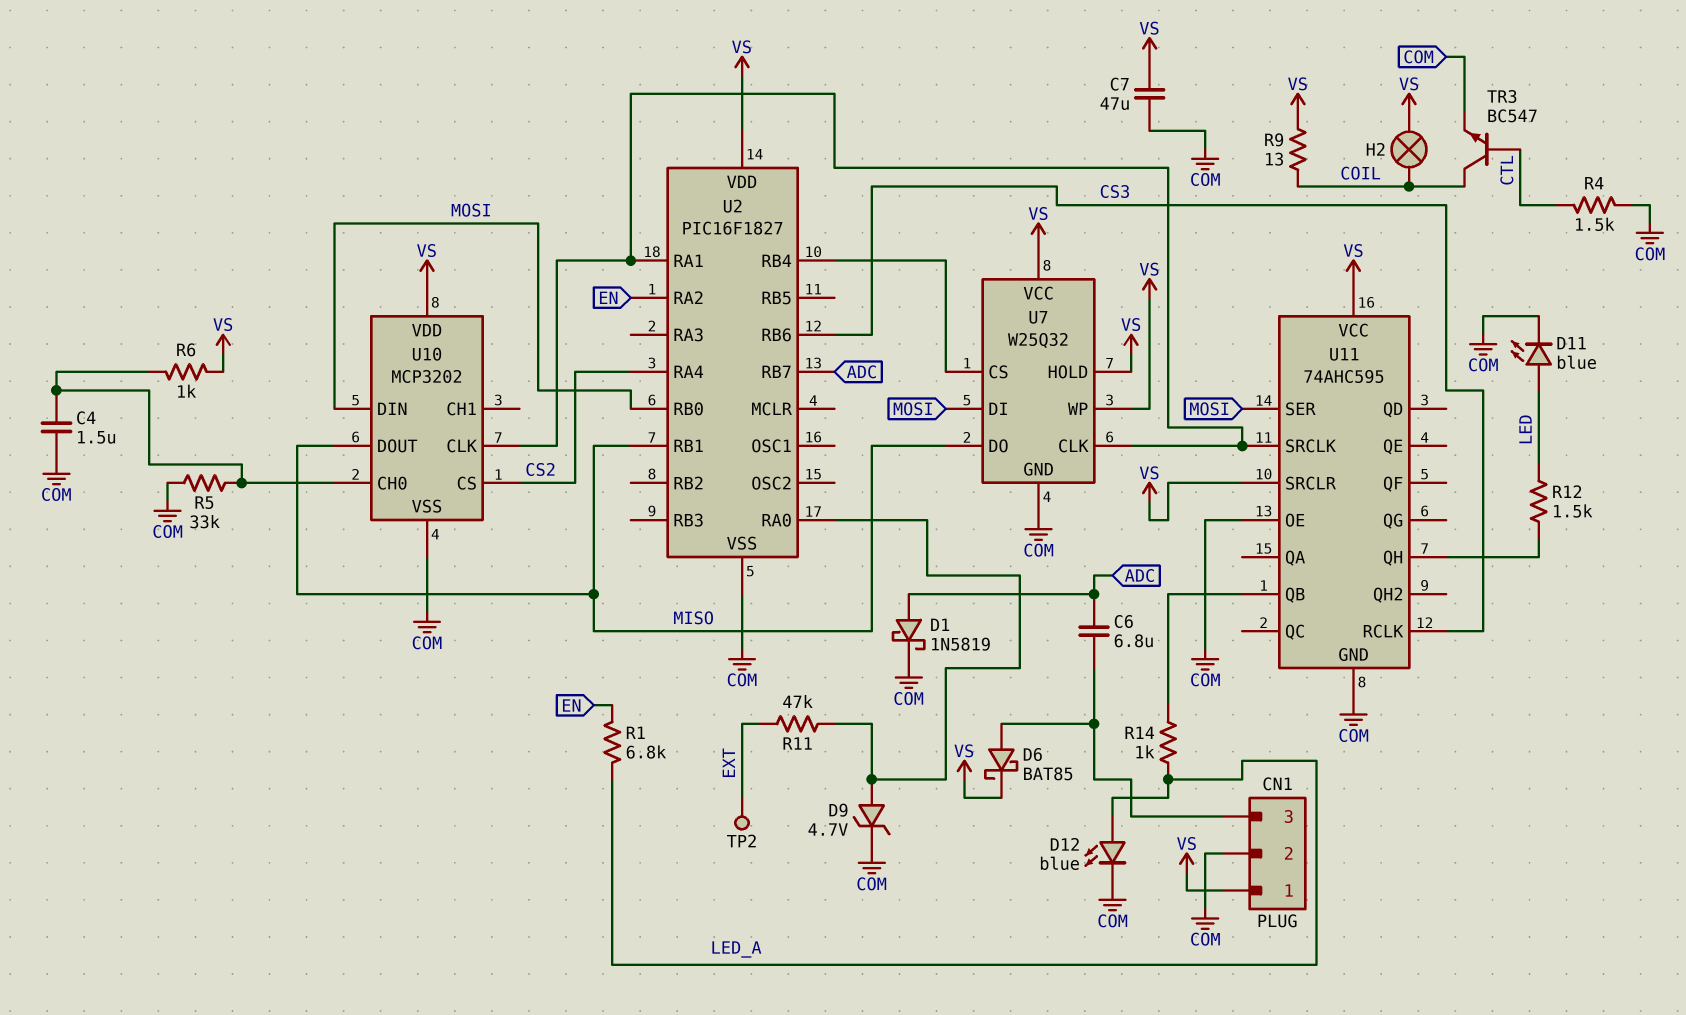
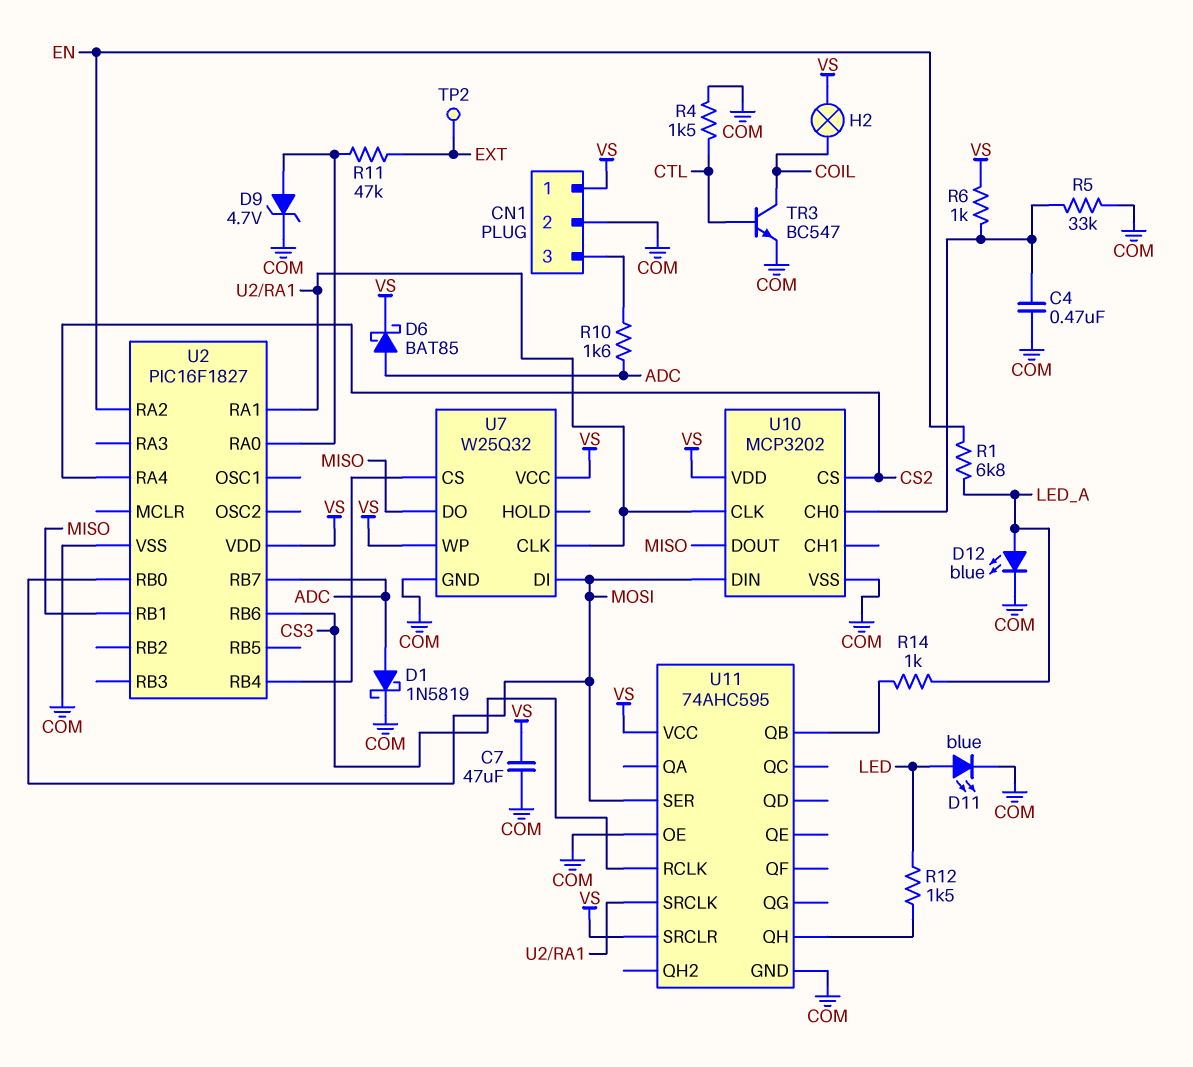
C4: 1.5uF (COM, U10/CH0) -> 470nF (COM, U10/CH0)
C6: 6.8uF (ADC, CN1/3) -> none
D6: schottky BAT85 (A CN1/3, K VS) -> schottky BAT85 (A ADC, K VS)
R9: 13 (COIL, VS) -> none
R10: none -> 1.6k (ADC, CN1/3)
U7 pin HOLD: VS -> none

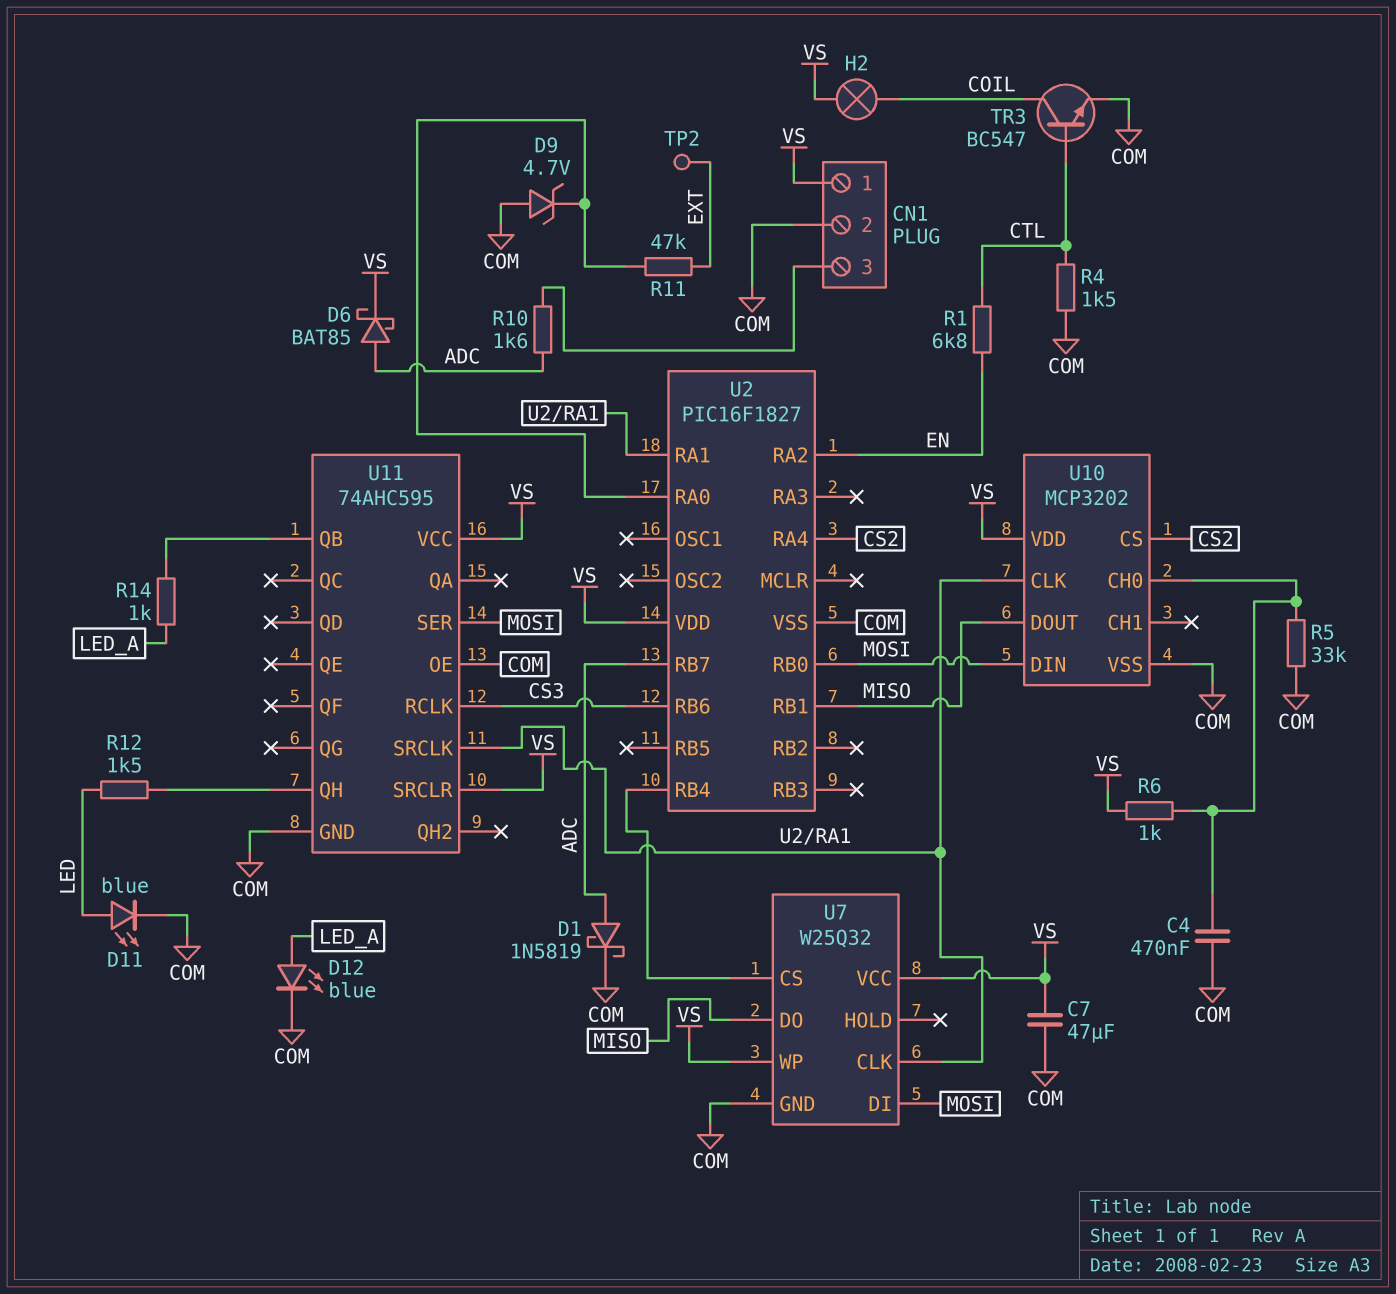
D9: zener 4.7V (A U2/RA0, K COM) -> zener 4.7V (A COM, K U2/RA0)
R1: 6.8k (EN, LED_A) -> 6.8k (CTL, EN)

